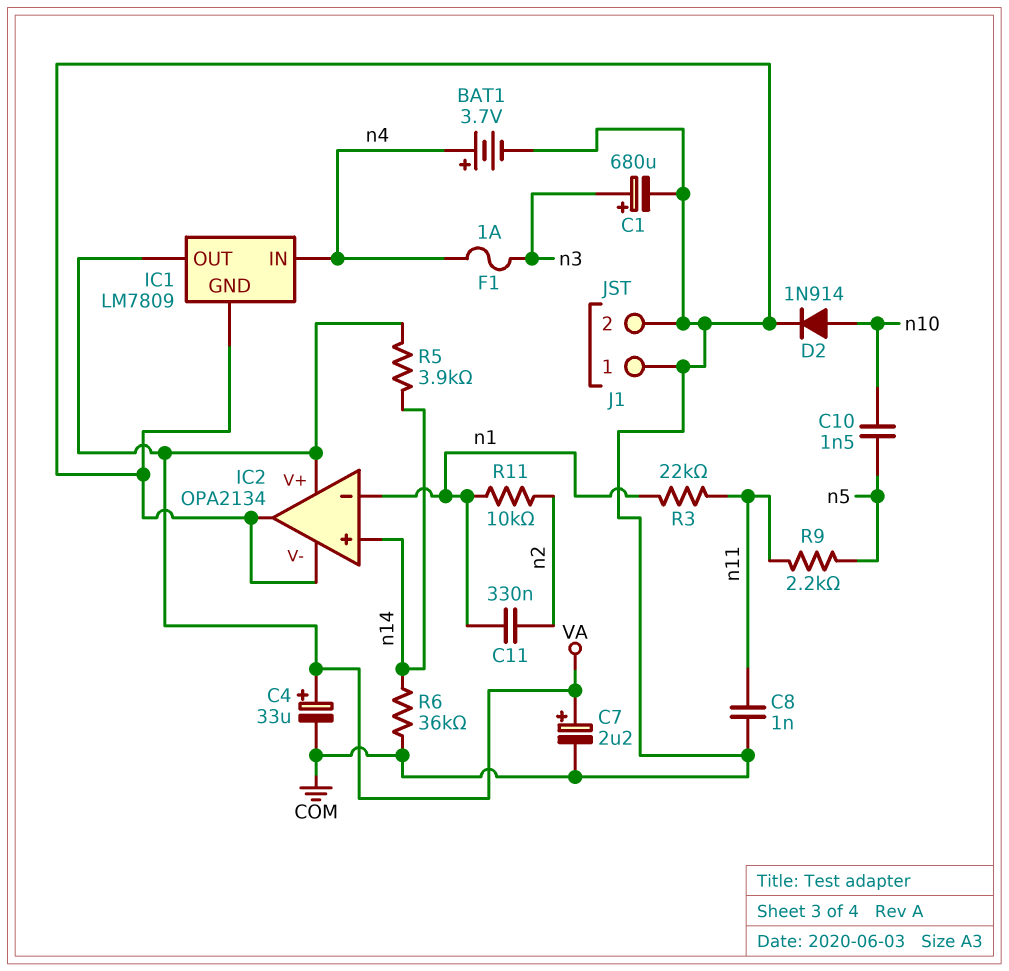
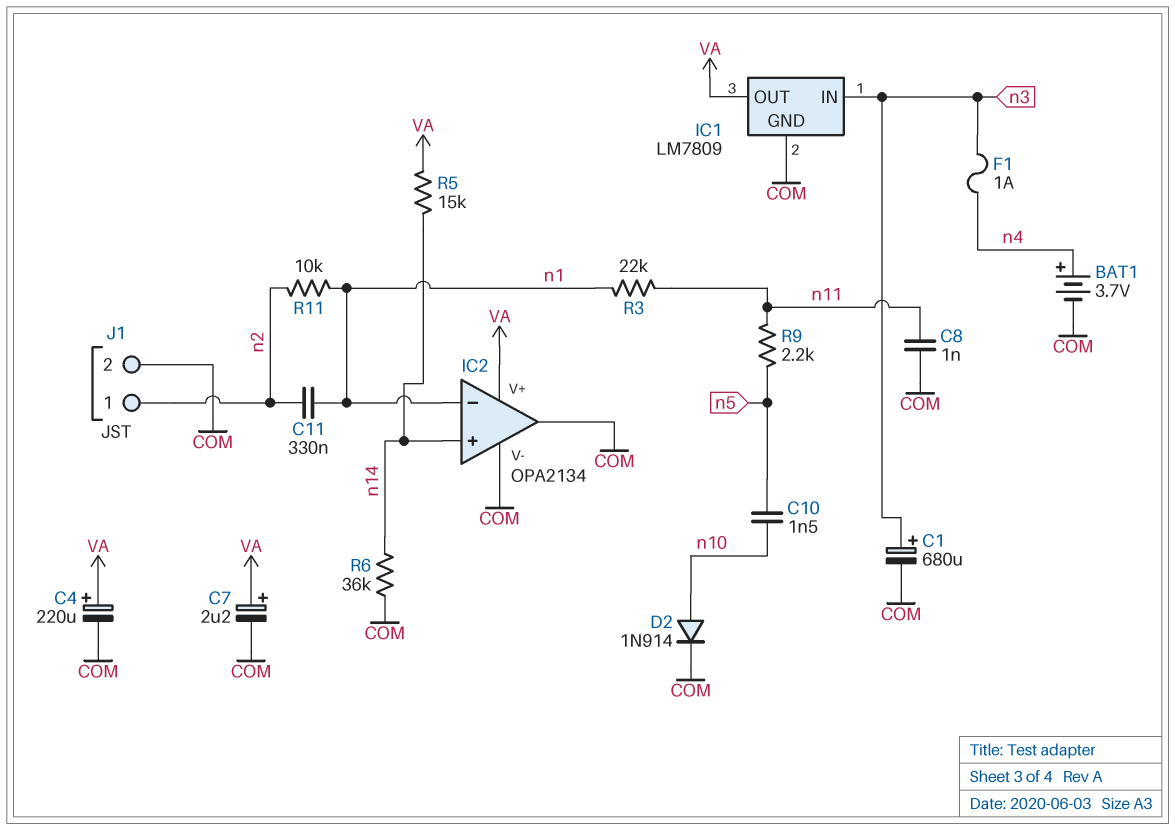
C4: 33uF (plus VA, minus COM) -> 220uF (plus VA, minus COM)
IC1 pin IN: n4 -> n3
J1 pin 1: COM -> n2
R5: 3.9k (VA, n14) -> 15k (VA, n14)

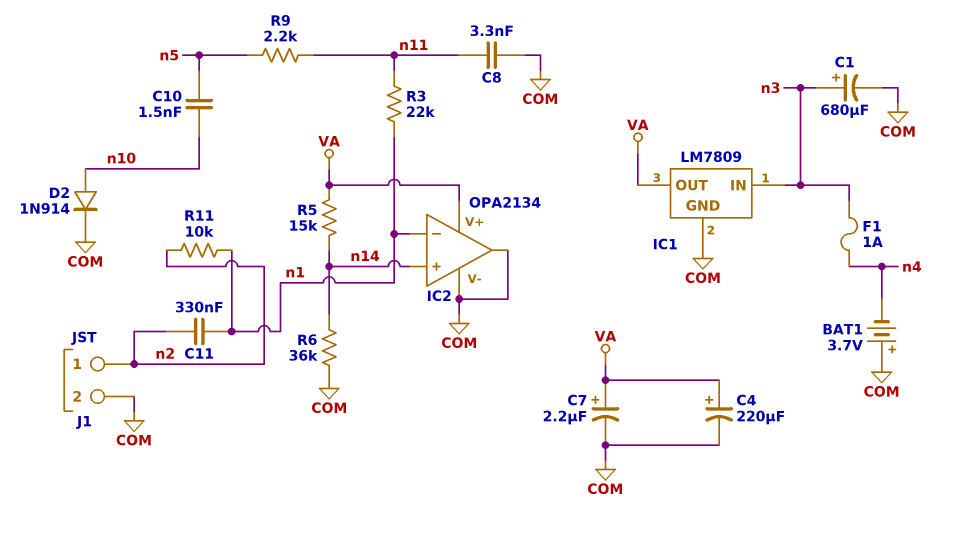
BAT1: 3.7V (plus n4, minus COM) -> 3.7V (plus COM, minus n4)
C8: 1nF (COM, n11) -> 3.3nF (COM, n11)

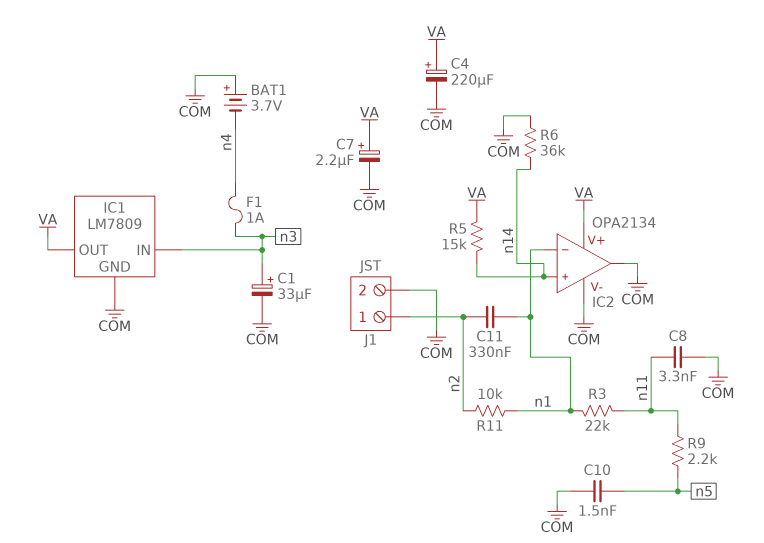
C1: 680uF (plus n3, minus COM) -> 33uF (plus n3, minus COM)
C10: 1.5nF (n5, n10) -> 1.5nF (COM, n5)
D2: diode 1N914 (A n10, K COM) -> none

